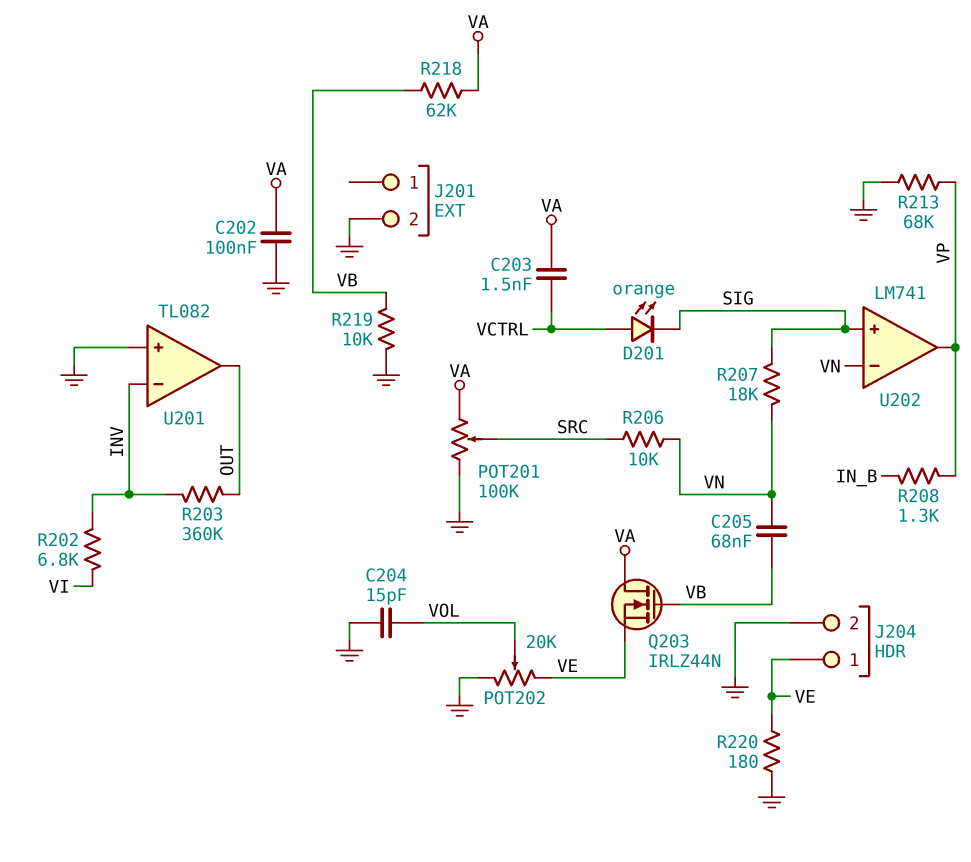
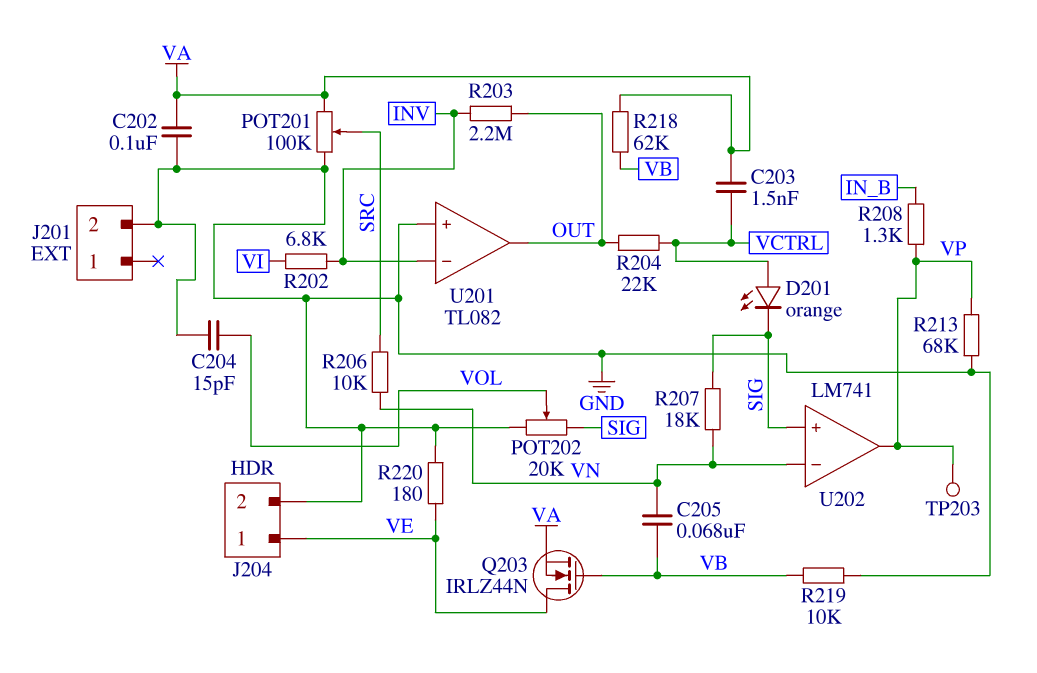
POT202: 20k (GND, VE, wiper VOL) -> 20k (GND, SIG, wiper VOL)
Q203: NMOS IRLZ44N (G VB, D VA, S VE) -> NMOS IRLZ44N (G VB, D VE, S VA)
R203: 360k (INV, OUT) -> 2.2M (INV, OUT)
R204: none -> 22k (OUT, VCTRL)
TP203: none -> test point (VP)

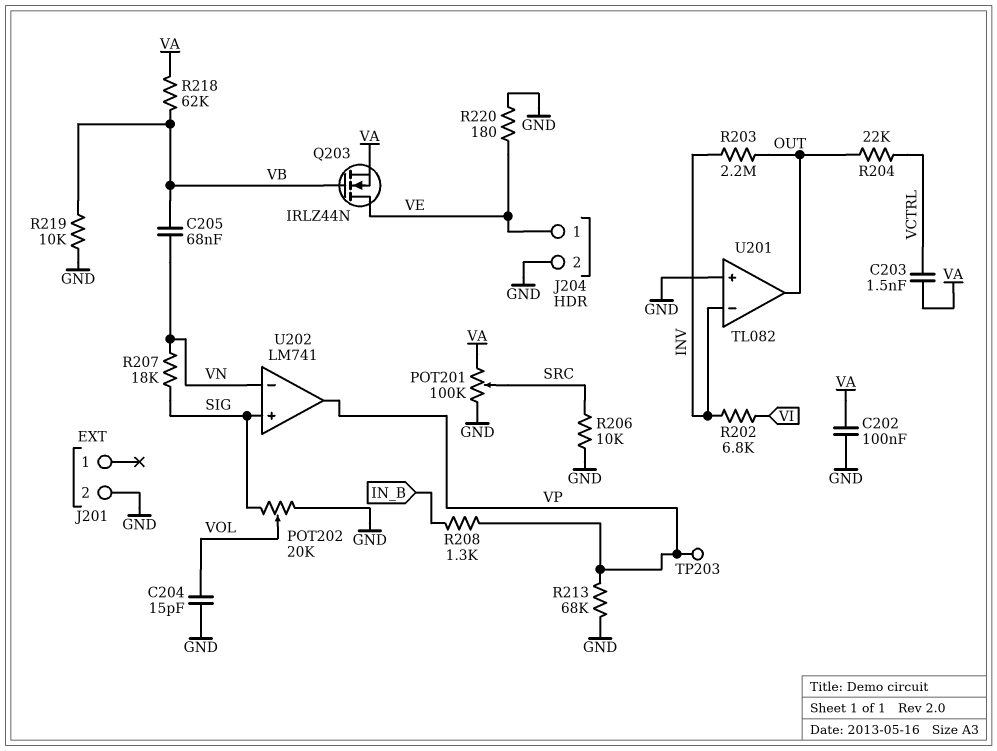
D201: LED orange (A VCTRL, K SIG) -> none
R206: 10k (SRC, VN) -> 10k (GND, SRC)

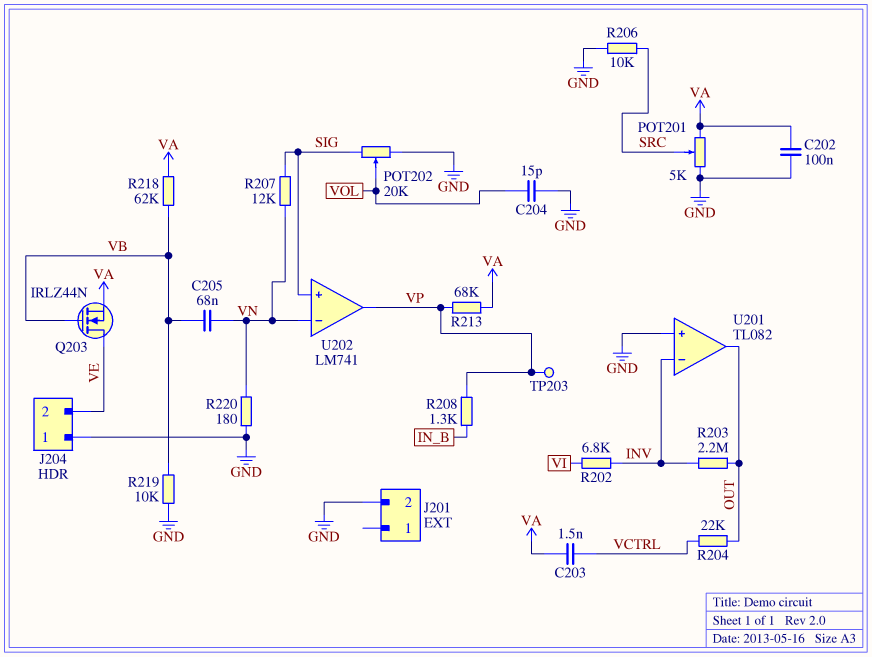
J204 pin 1: VE -> GND
J204 pin 2: GND -> VE
POT201: 100k (GND, VA, wiper SRC) -> 5k (GND, VA, wiper SRC)
R207: 18k (SIG, VN) -> 12k (SIG, VN)
R213: 68k (GND, VP) -> 68k (VA, VP)
R220: 180 (GND, VE) -> 180 (GND, VN)

